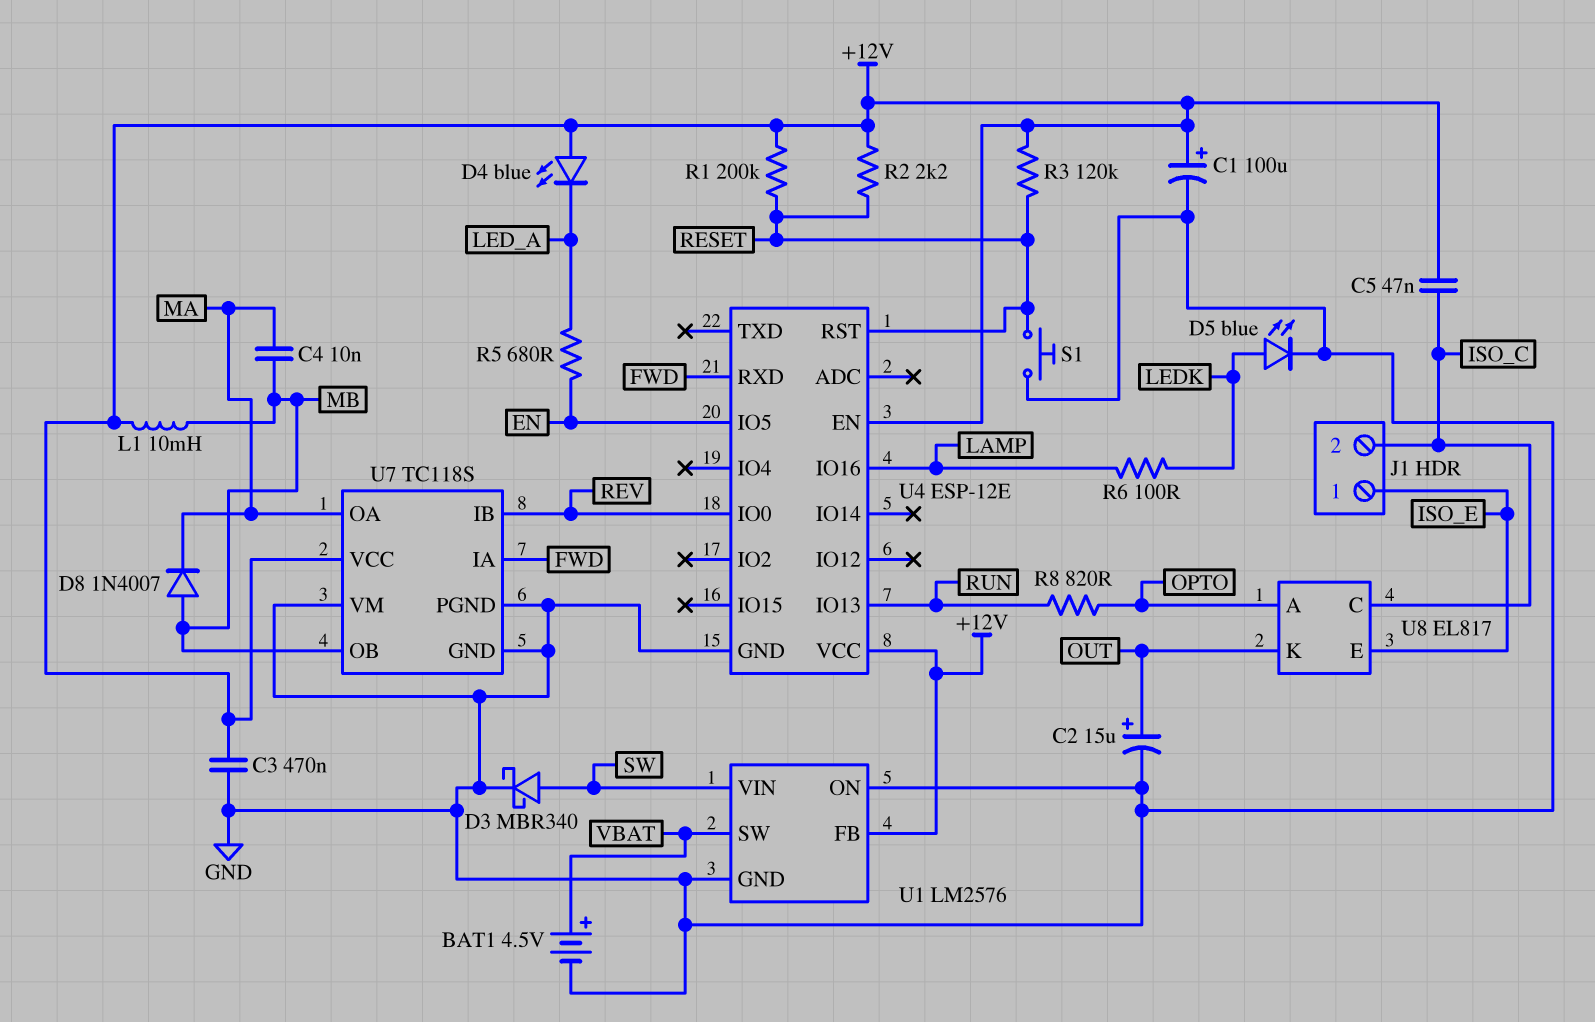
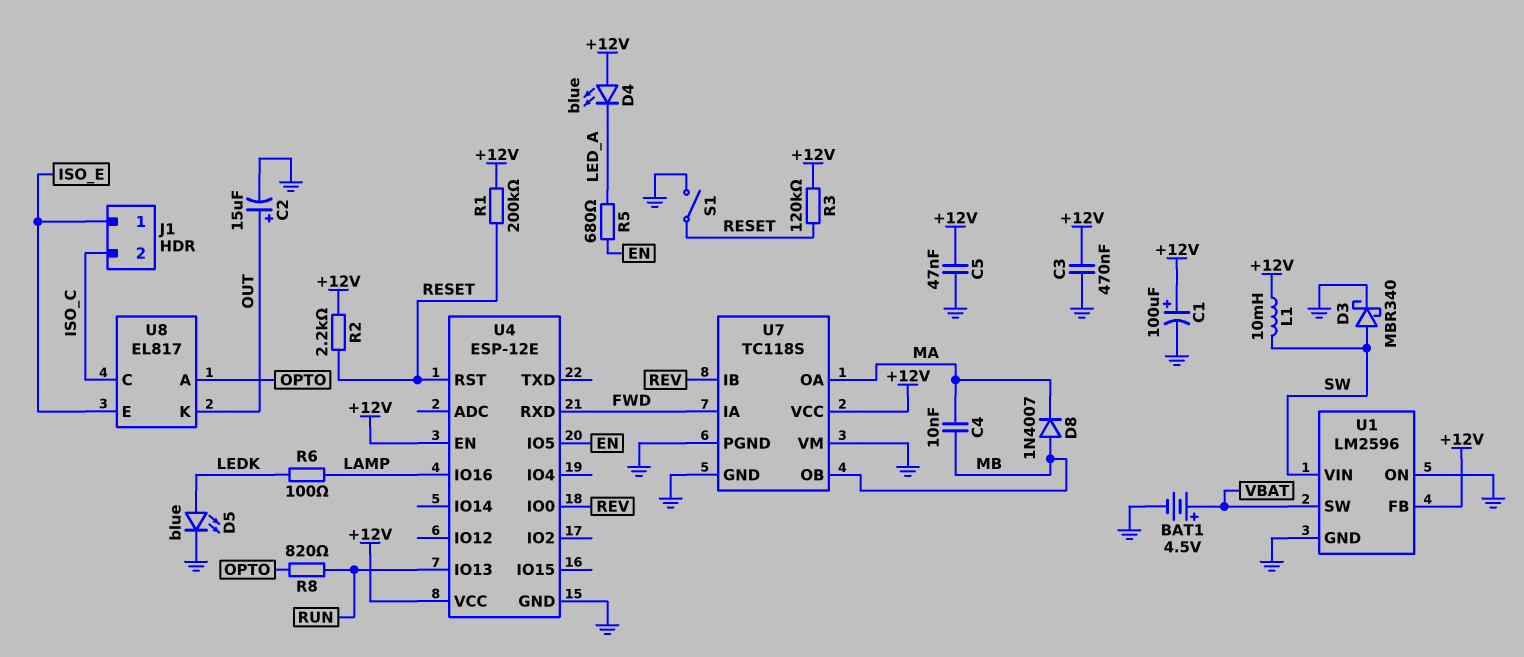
C5: 47nF (+12V, ISO_C) -> 47nF (+12V, GND)
L1: 10mH (+12V, MB) -> 10mH (+12V, SW)
S1: button (GND, RESET) -> switch (GND, RESET)
U1: LM2576 -> LM2596

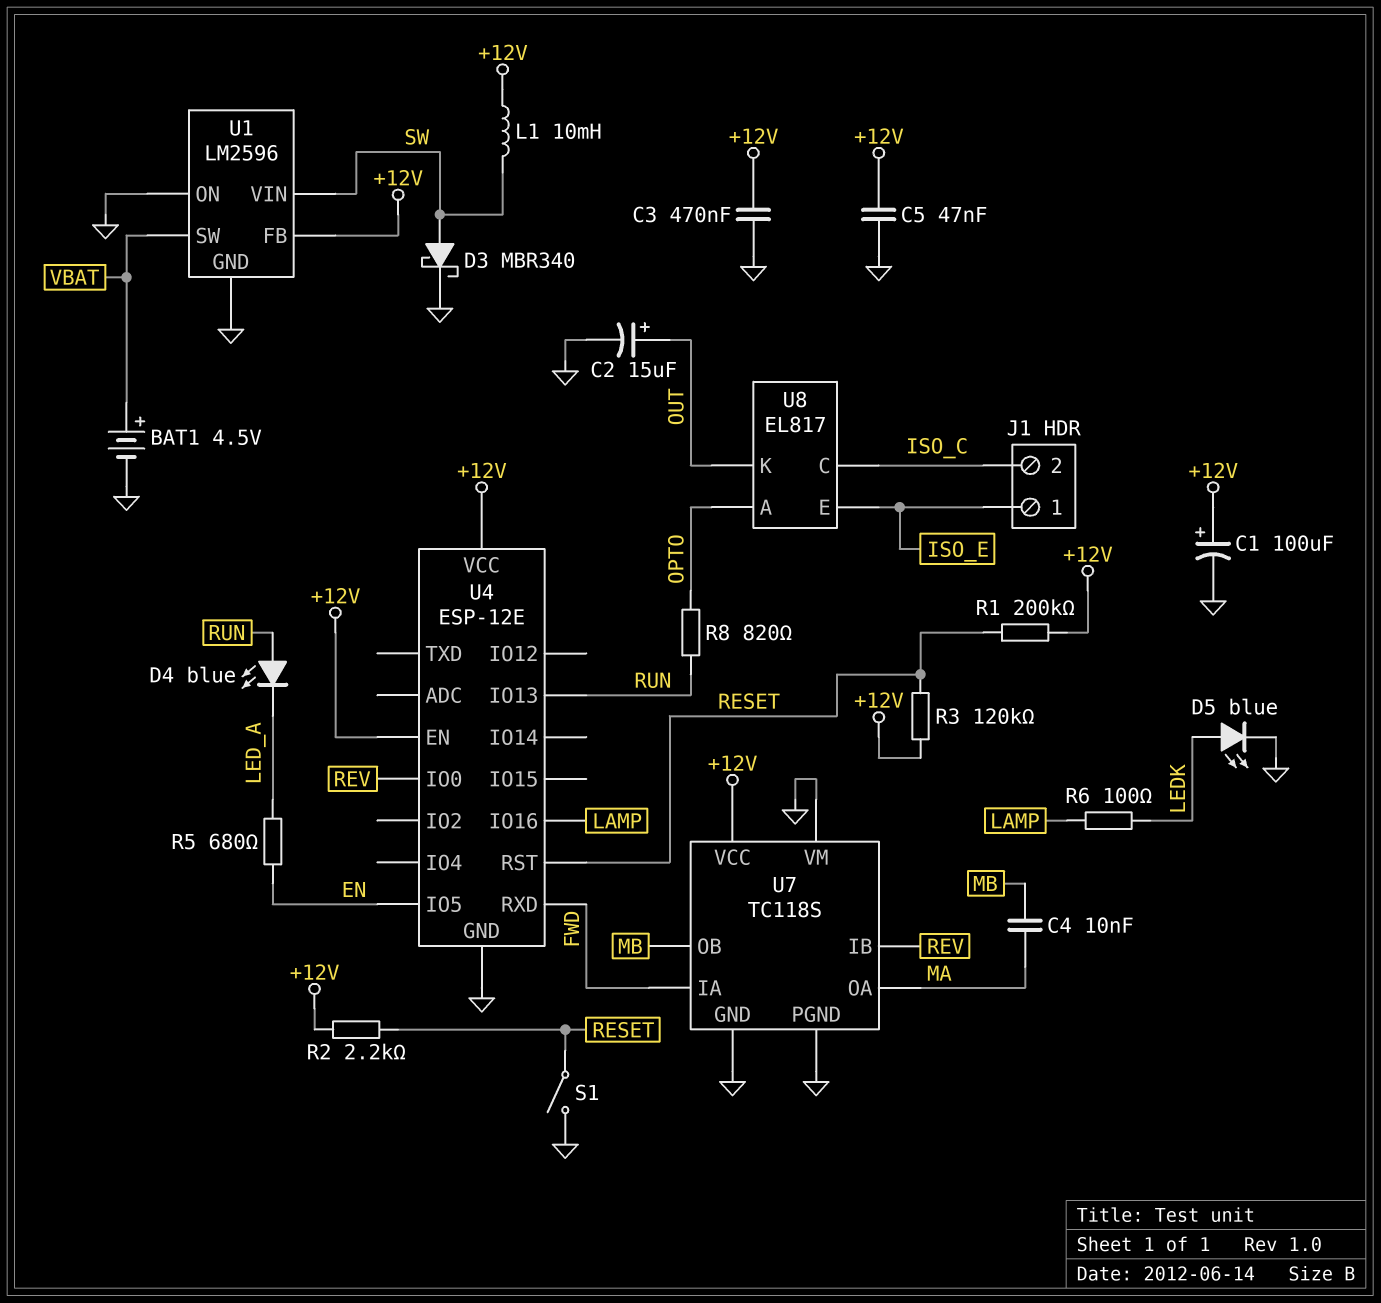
D4: LED blue (A +12V, K LED_A) -> LED blue (A RUN, K LED_A)
D8: diode 1N4007 (A MB, K MA) -> none

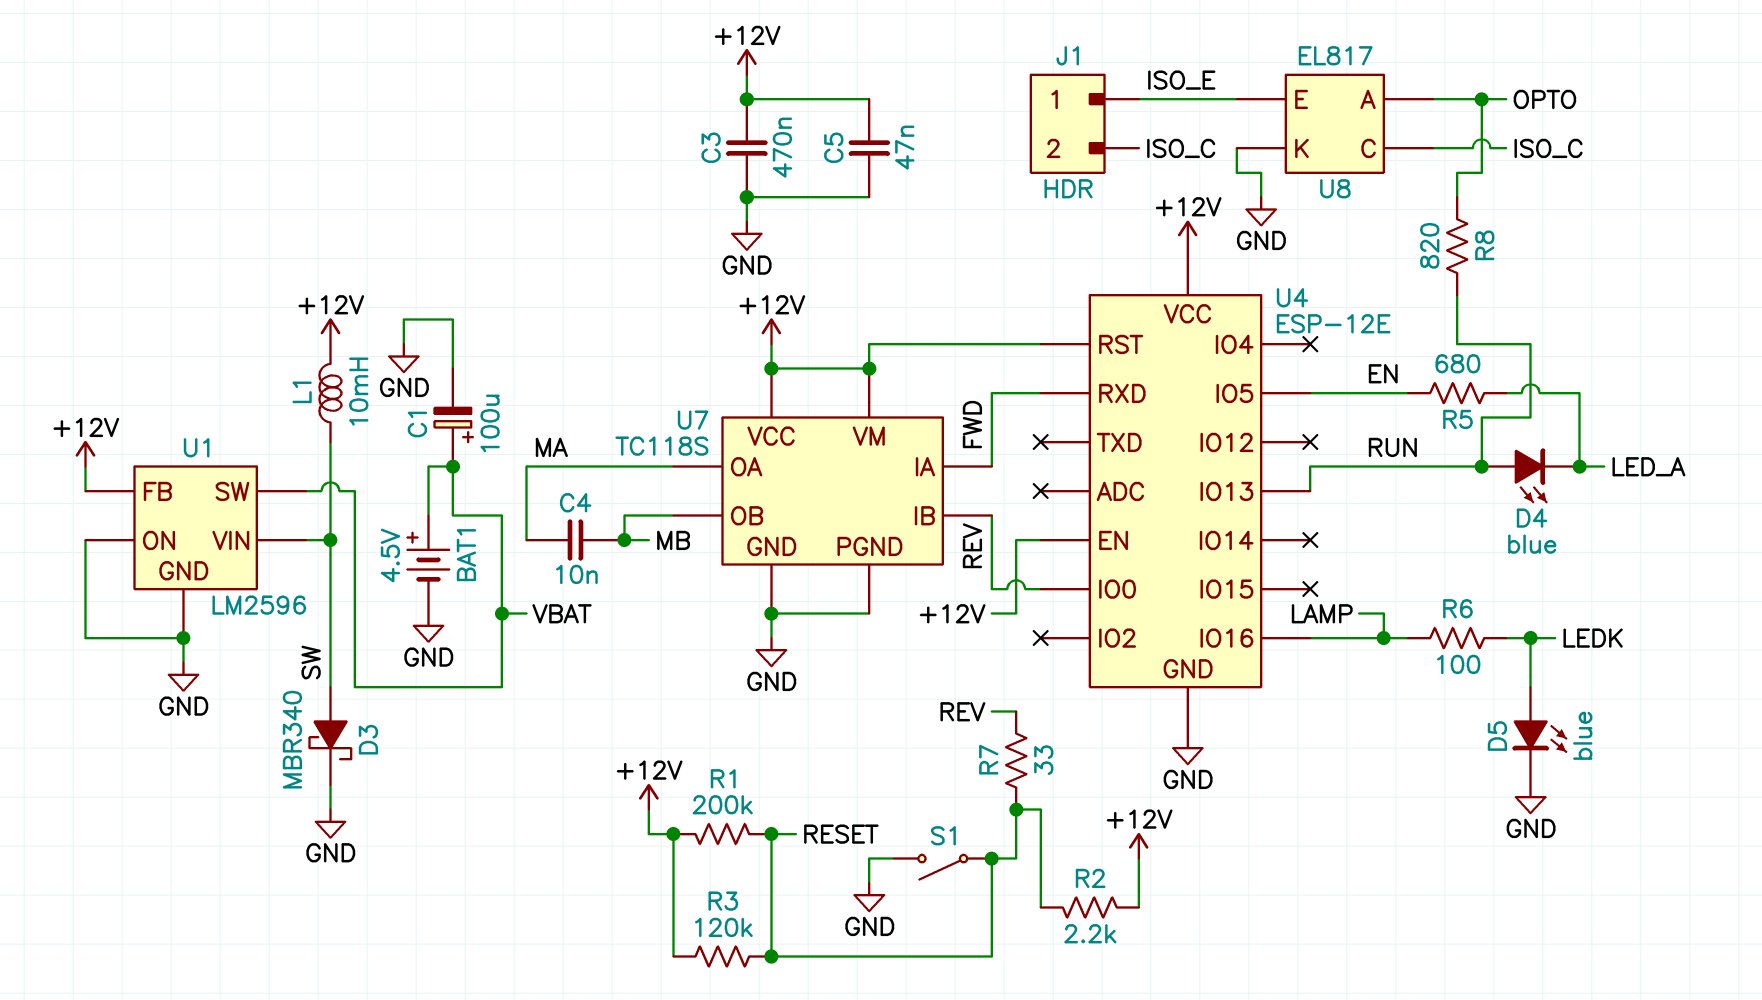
C1: 100uF (plus +12V, minus GND) -> 100uF (plus VBAT, minus GND)
C2: 15uF (plus OUT, minus GND) -> none
R7: none -> 33 (RESET, REV)
U4 pin RST: RESET -> +12V
U7 pin VM: GND -> +12V
U8 pin K: OUT -> GND

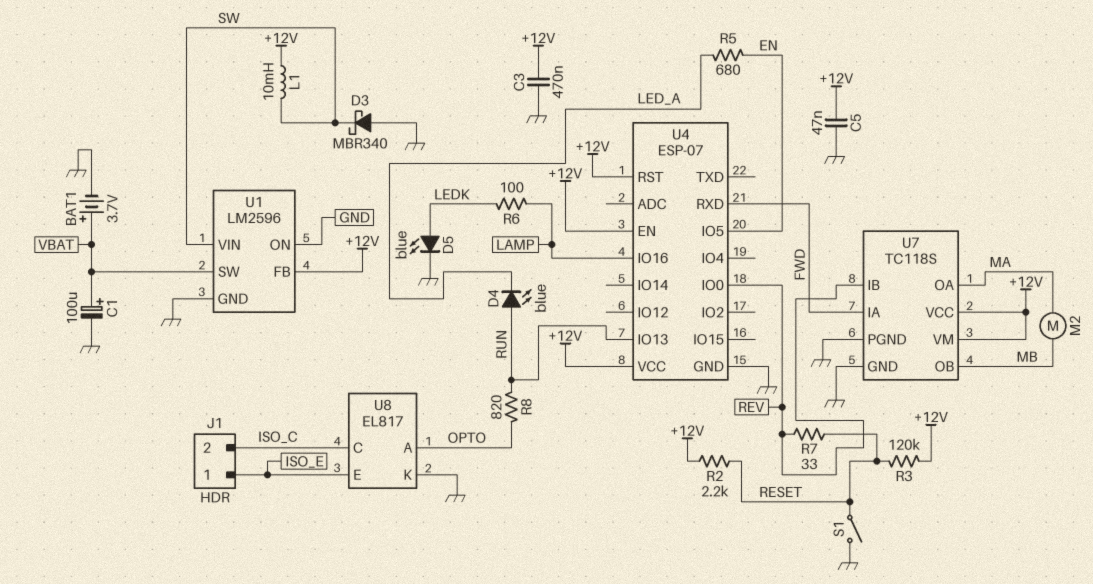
BAT1: 4.5V (plus VBAT, minus GND) -> 3.7V (plus VBAT, minus GND)
C4: 10nF (MA, MB) -> none
D3: schottky MBR340 (A SW, K GND) -> schottky MBR340 (A GND, K SW)
M2: none -> motor (MA, MB)
R1: 200k (+12V, RESET) -> none
U4: ESP-12E -> ESP-07

